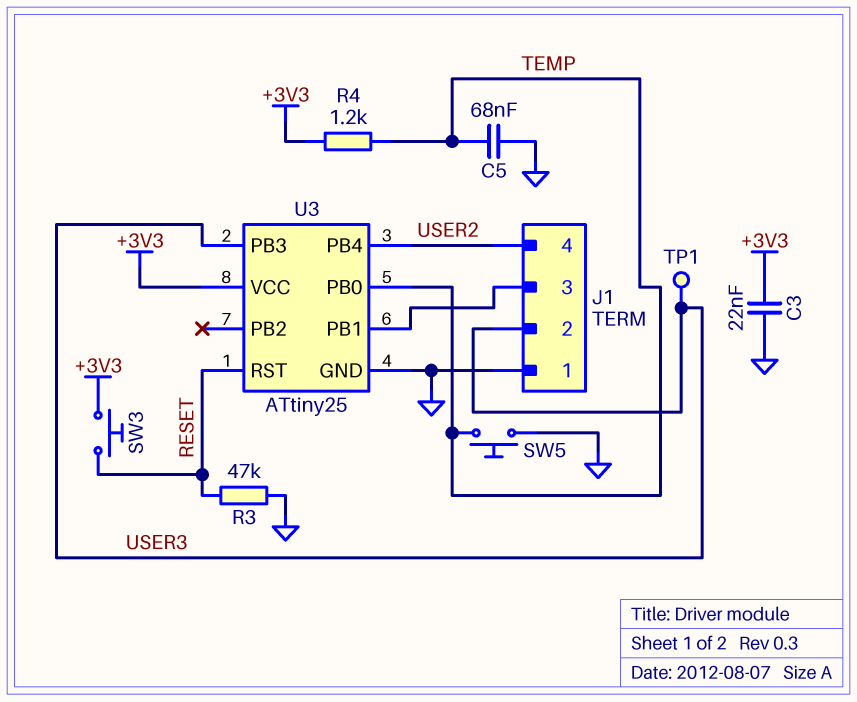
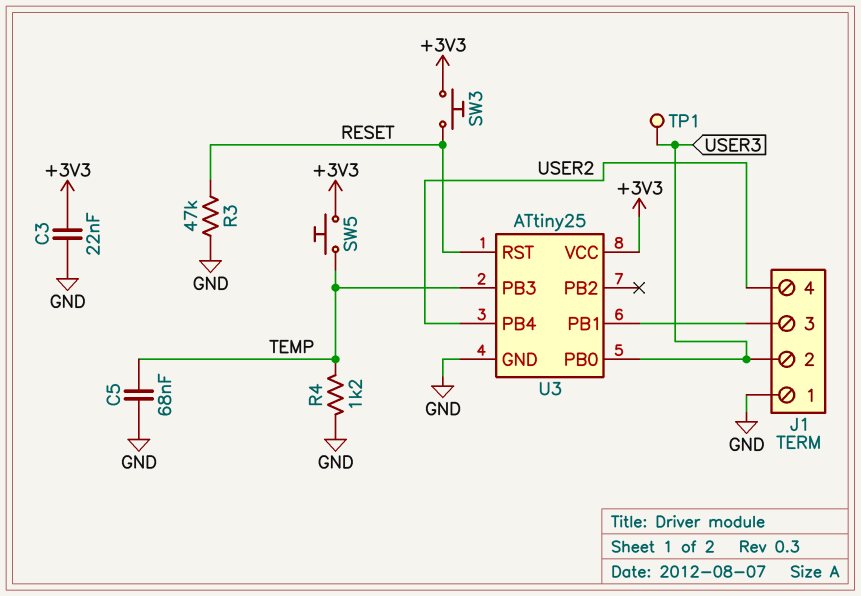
R4: 1.2k (+3V3, TEMP) -> 1.2k (GND, TEMP)
SW5: button (GND, TEMP) -> button (+3V3, TEMP)
U3 pin PB0: TEMP -> USER3
U3 pin PB3: USER3 -> TEMP

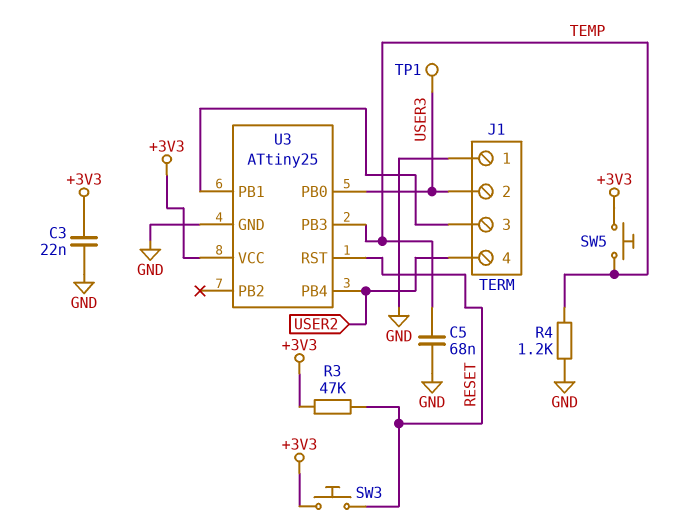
R3: 47k (GND, RESET) -> 47k (+3V3, RESET)

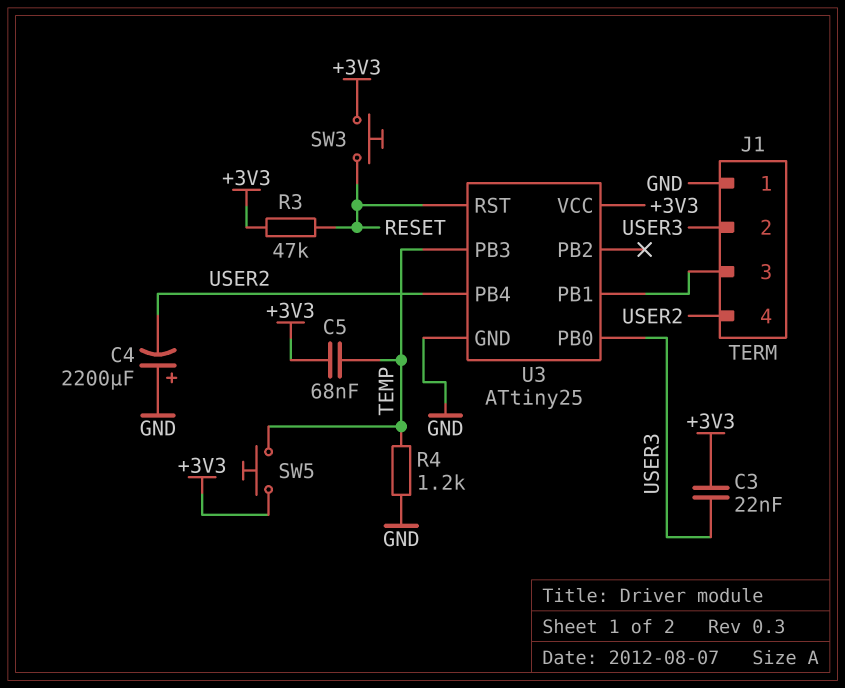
C3: 22nF (+3V3, GND) -> 22nF (+3V3, USER3)
C4: none -> 2200uF (plus GND, minus USER2)
C5: 68nF (GND, TEMP) -> 68nF (+3V3, TEMP)
TP1: test point (USER3) -> none

